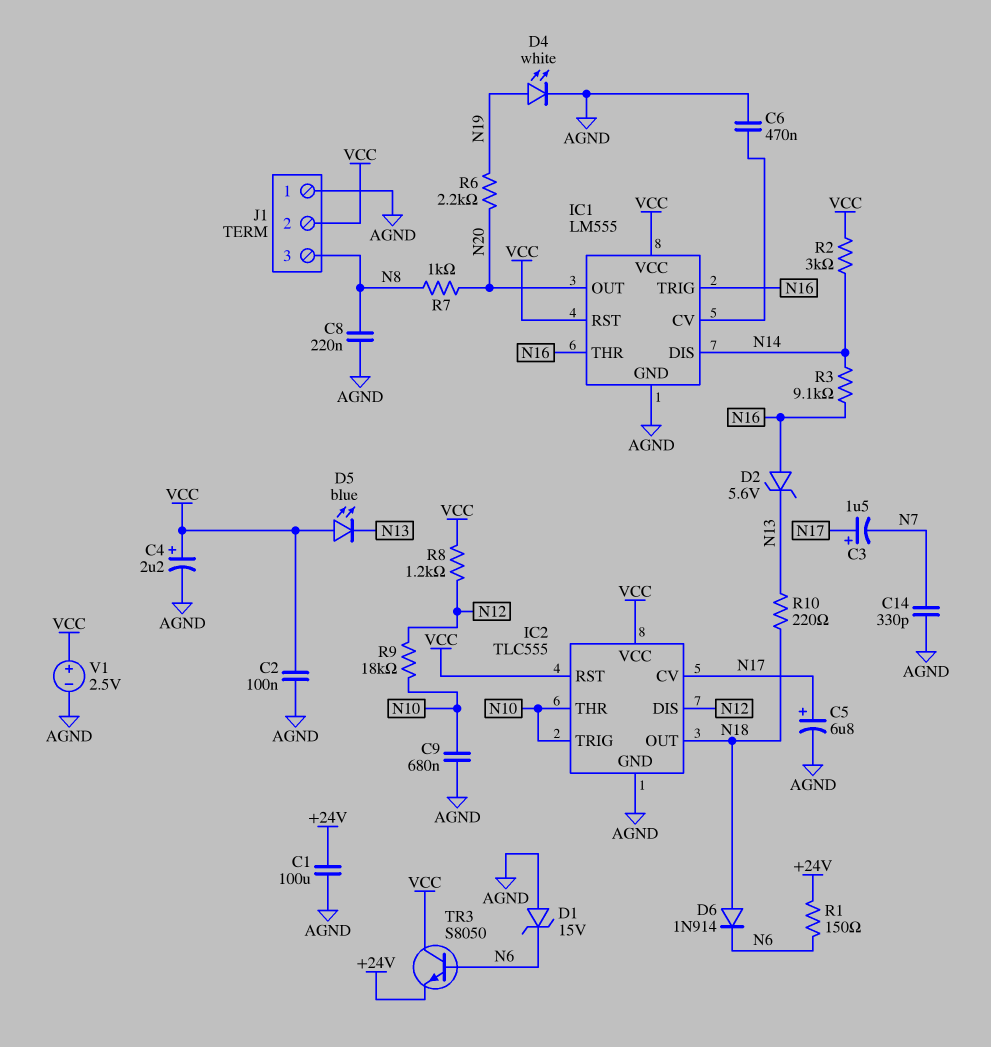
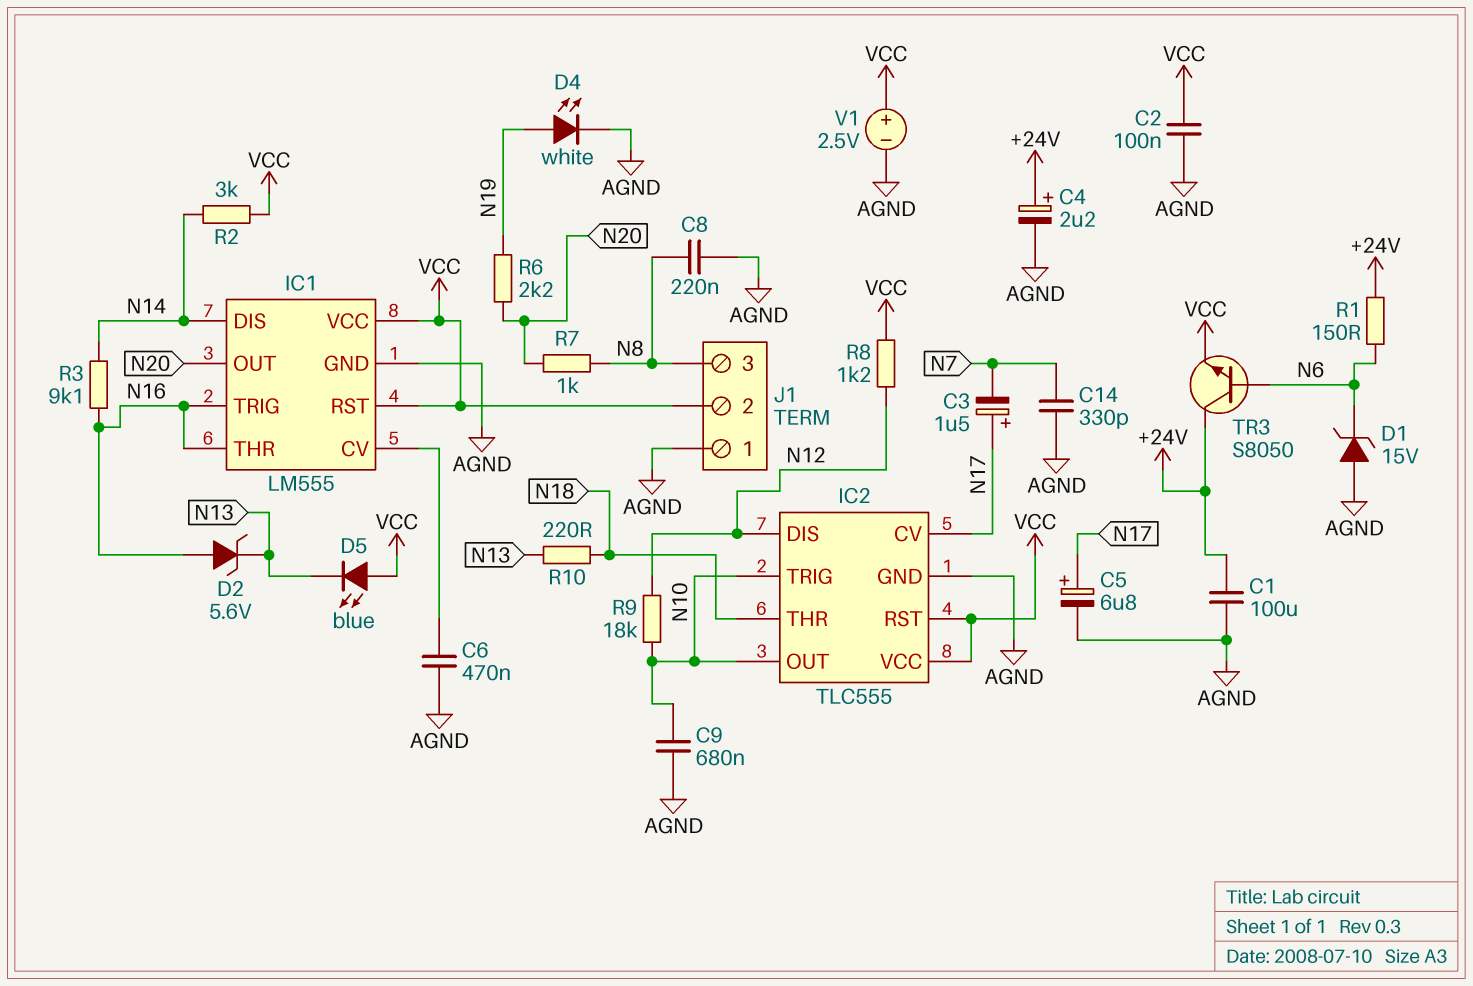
C4: 2.2uF (plus VCC, minus AGND) -> 2.2uF (plus +24V, minus AGND)
D6: diode 1N914 (A N18, K N6) -> none
IC2 pin OUT: N18 -> N10
IC2 pin THR: N10 -> N18
TR3: NPN S8050 (B N6, C VCC, E +24V) -> NPN S8050 (B N6, C +24V, E VCC)

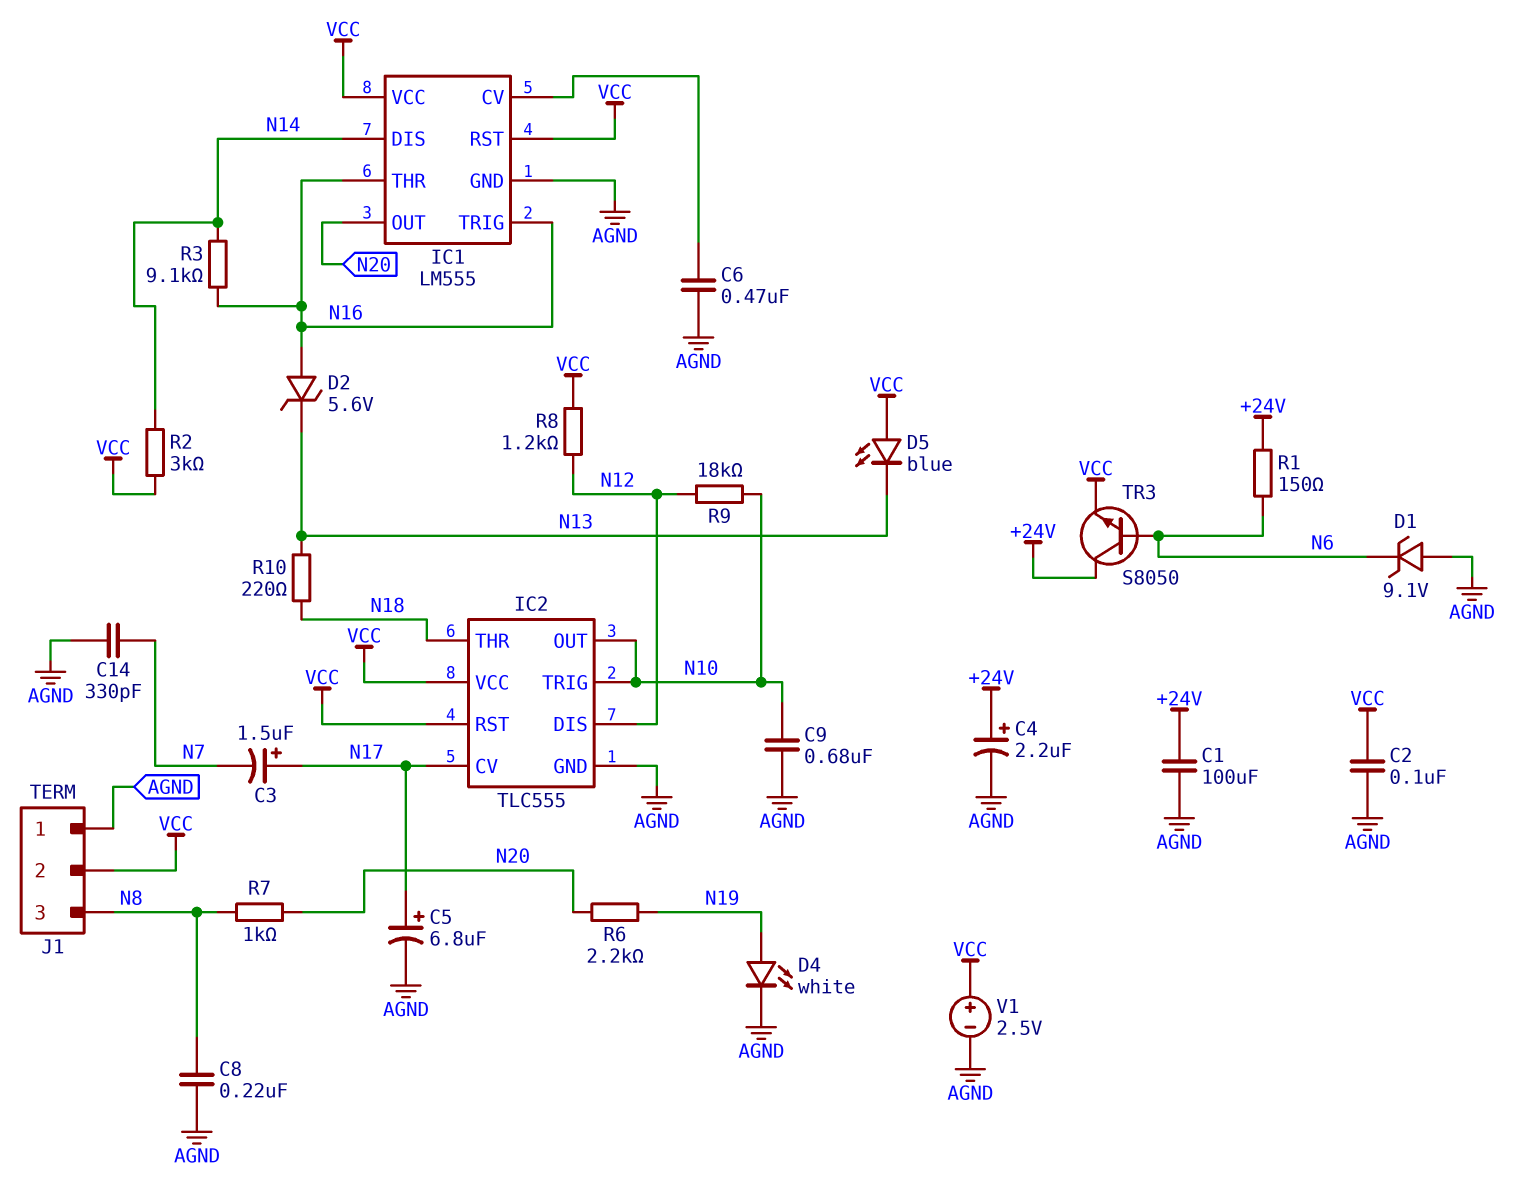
D1: zener 15V (A AGND, K N6) -> zener 9.1V (A AGND, K N6)

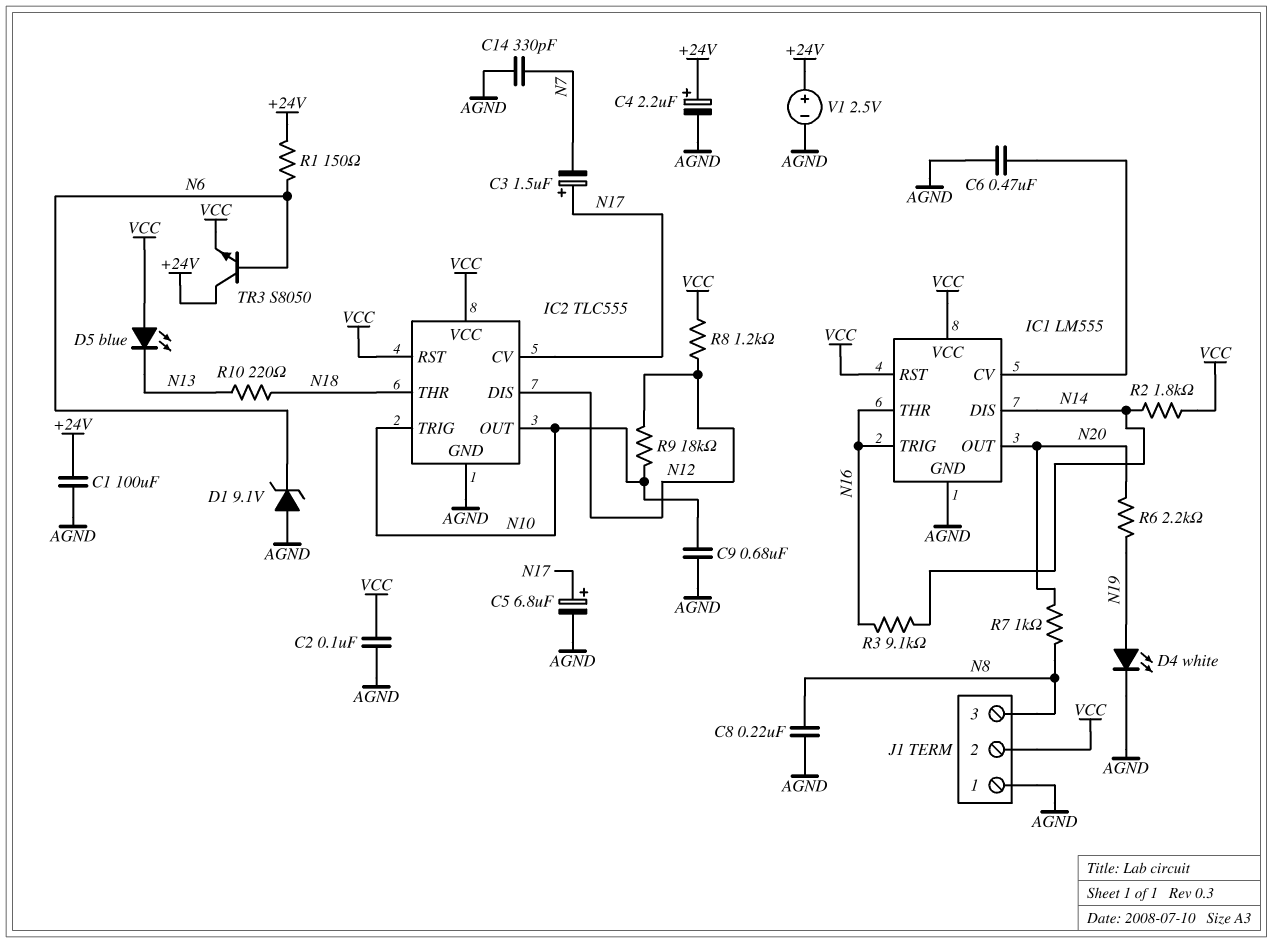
D2: zener 5.6V (A N16, K N13) -> none
R2: 3k (N14, VCC) -> 1.8k (N14, VCC)
V1: 2.5V (plus VCC, minus AGND) -> 2.5V (plus +24V, minus AGND)

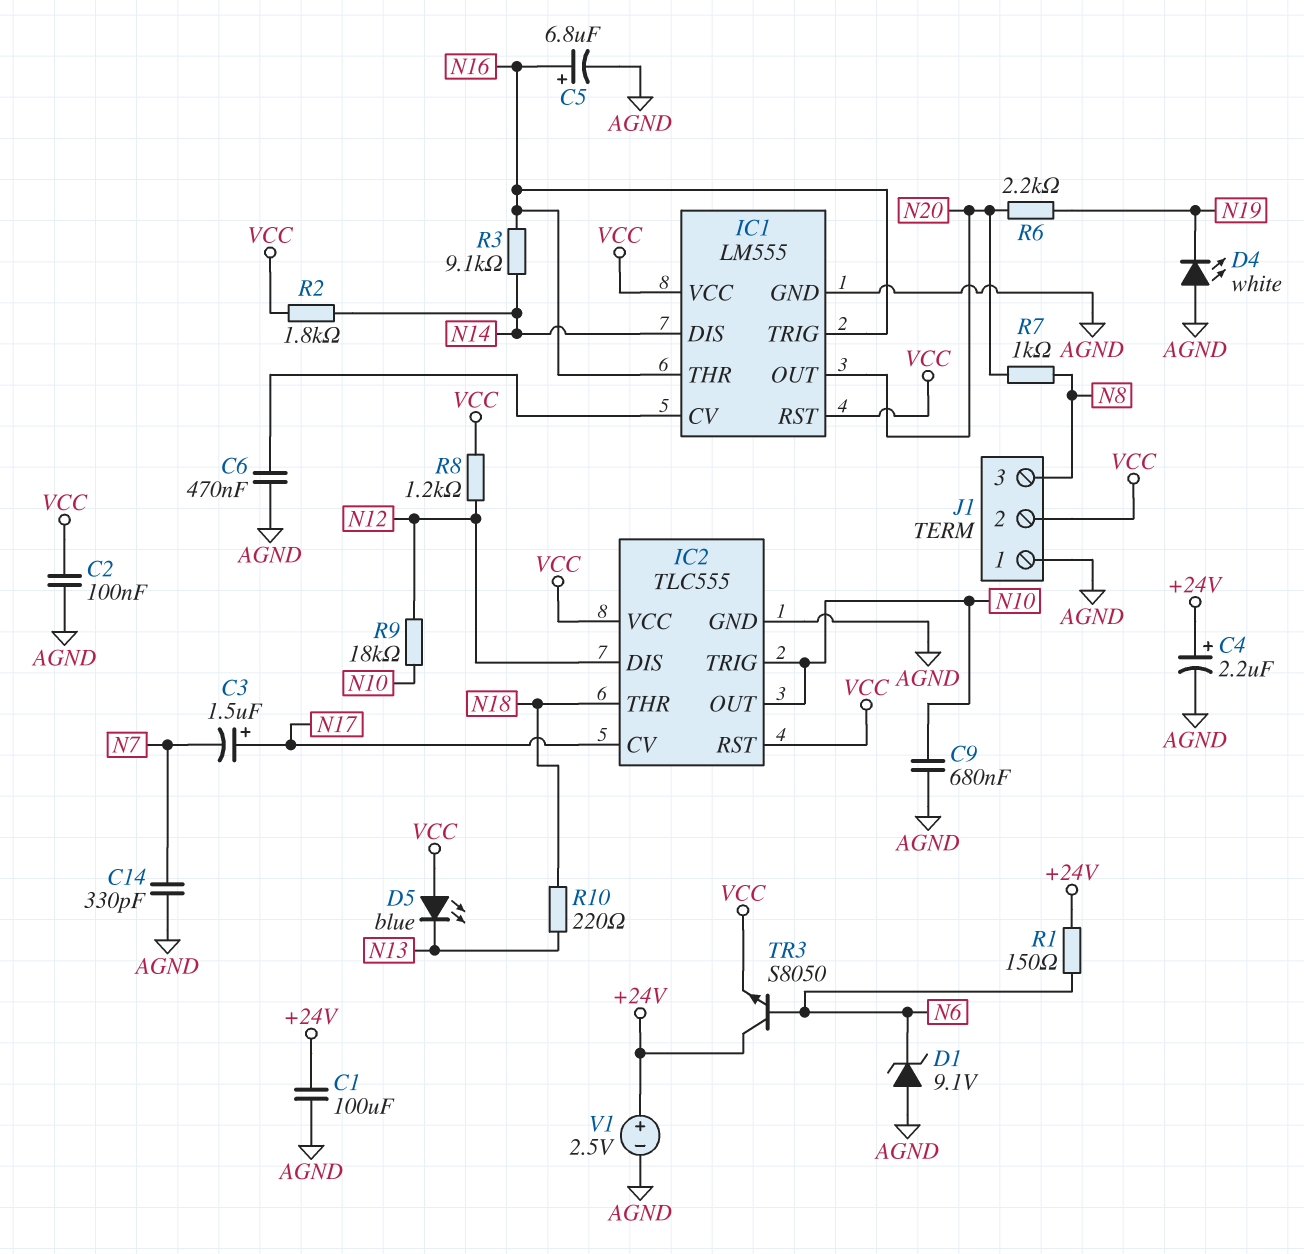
C5: 6.8uF (plus N17, minus AGND) -> 6.8uF (plus N16, minus AGND)
C8: 220nF (AGND, N8) -> none
D4: LED white (A N19, K AGND) -> LED white (A AGND, K N19)

